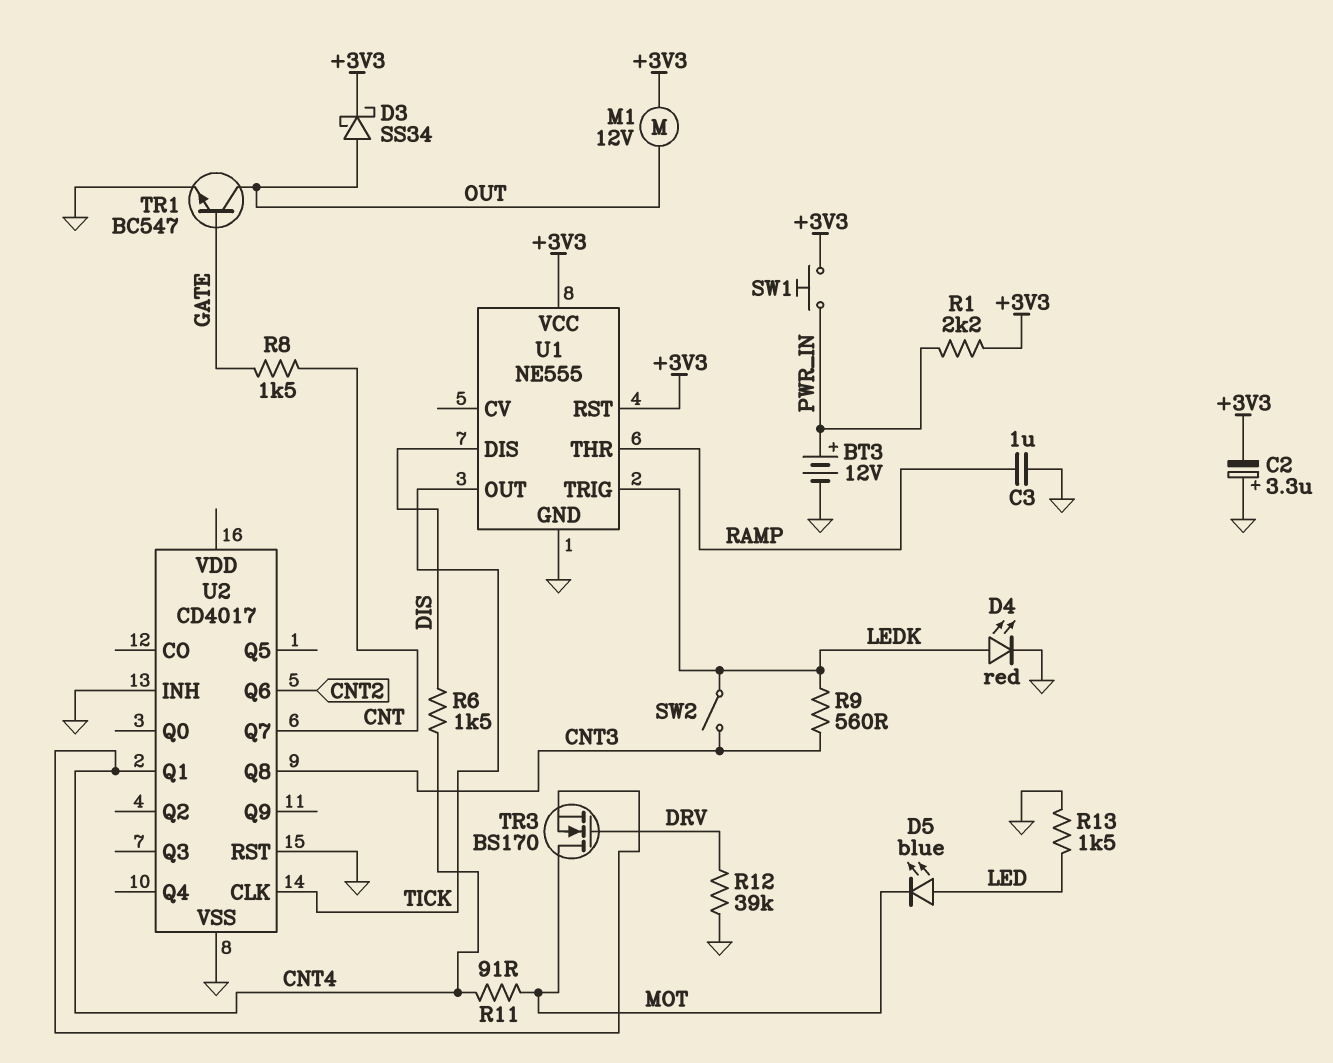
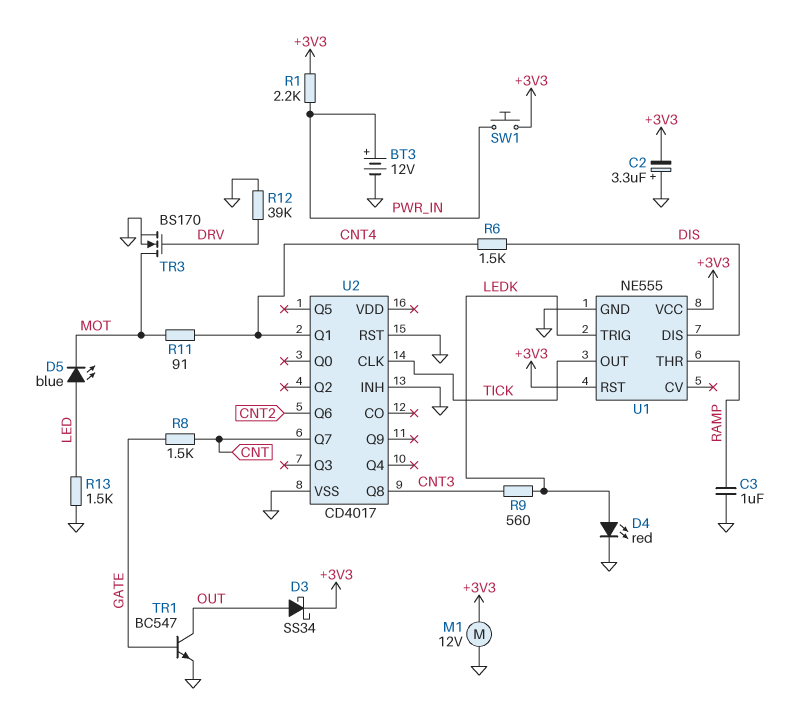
M1: motor 12V (+3V3, OUT) -> motor 12V (+3V3, GND)
SW2: switch (CNT3, LEDK) -> none
TR3: NMOS BS170 (G DRV, D MOT, S CNT4) -> NMOS BS170 (G DRV, D MOT, S GND)

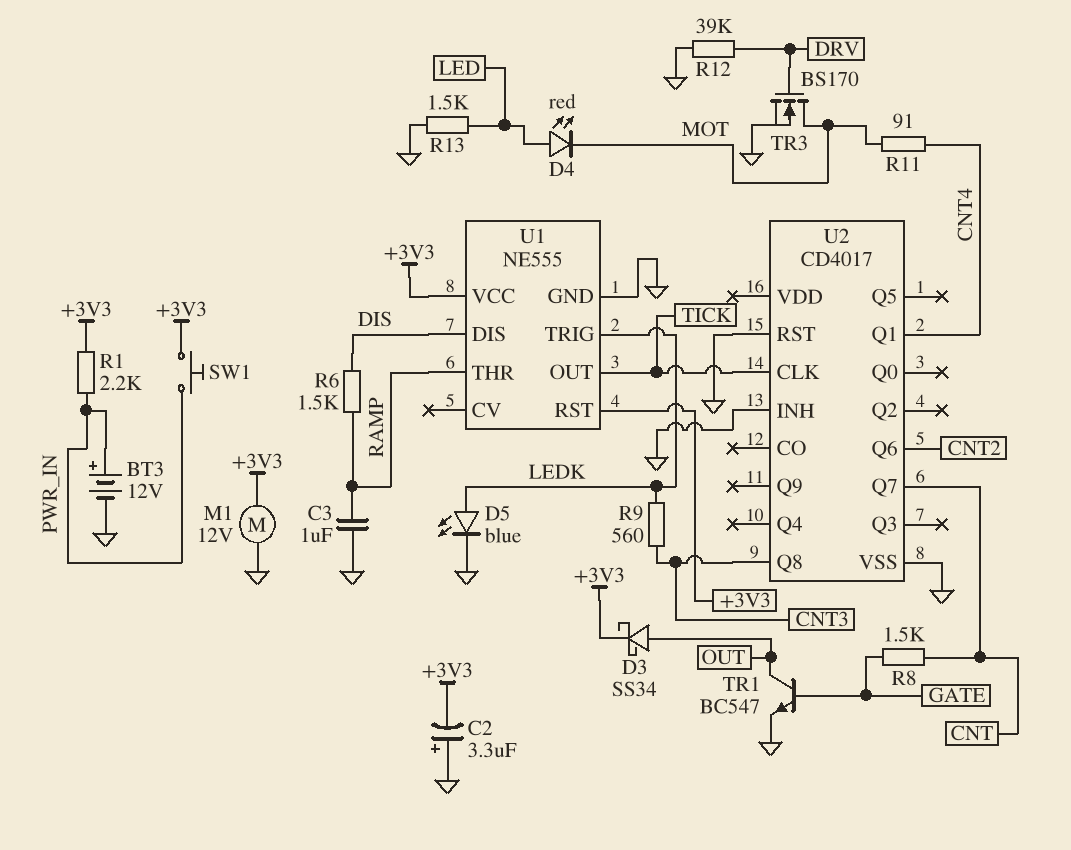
D4: LED red (A LEDK, K GND) -> LED red (A LED, K MOT)
D5: LED blue (A LED, K MOT) -> LED blue (A LEDK, K GND)
R6: 1.5k (CNT4, DIS) -> 1.5k (DIS, RAMP)

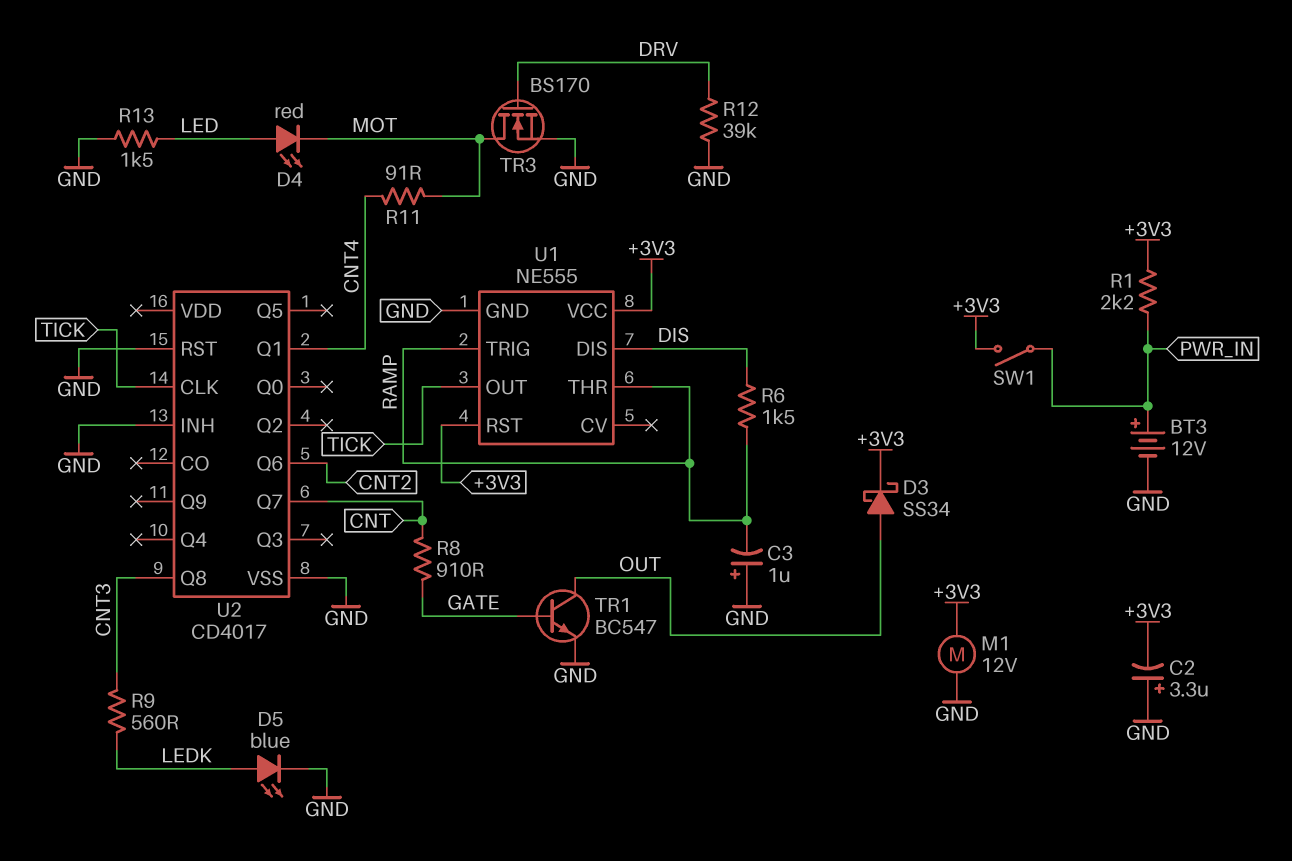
C3: 1uF (GND, RAMP) -> 1uF (plus GND, minus RAMP)
R8: 1.5k (CNT, GATE) -> 910 (CNT, GATE)
SW1: button (+3V3, PWR_IN) -> switch (+3V3, PWR_IN)
U1 pin TRIG: LEDK -> RAMP

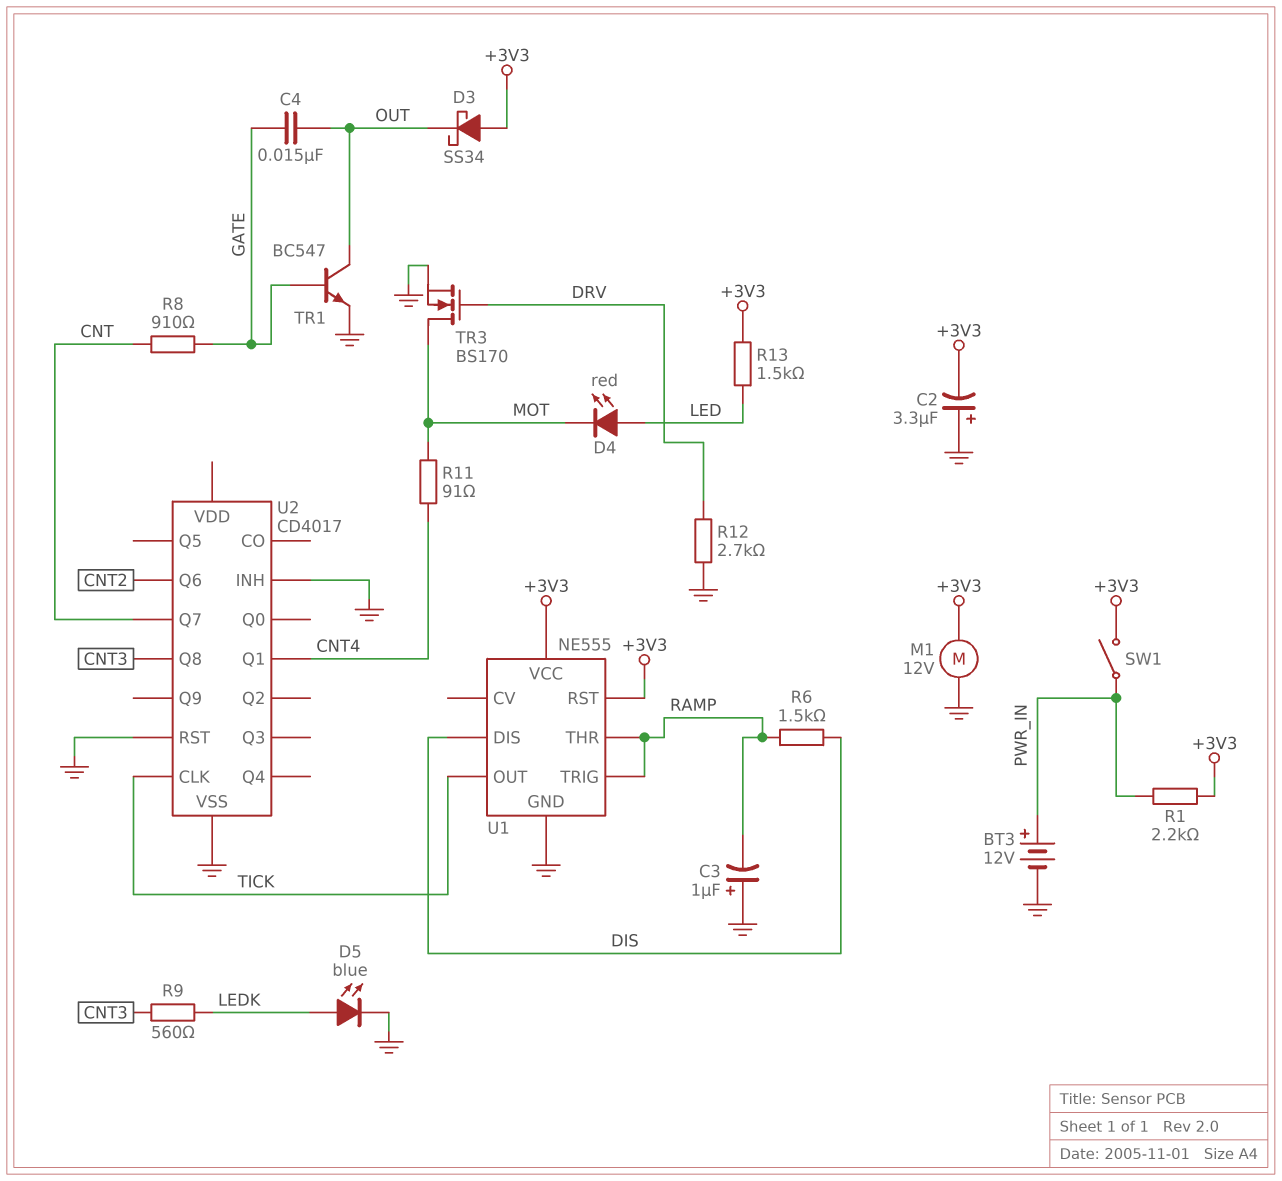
C4: none -> 15nF (GATE, OUT)
D3: schottky SS34 (A OUT, K +3V3) -> schottky SS34 (A +3V3, K OUT)
R12: 39k (DRV, GND) -> 2.7k (DRV, GND)
R13: 1.5k (GND, LED) -> 1.5k (+3V3, LED)

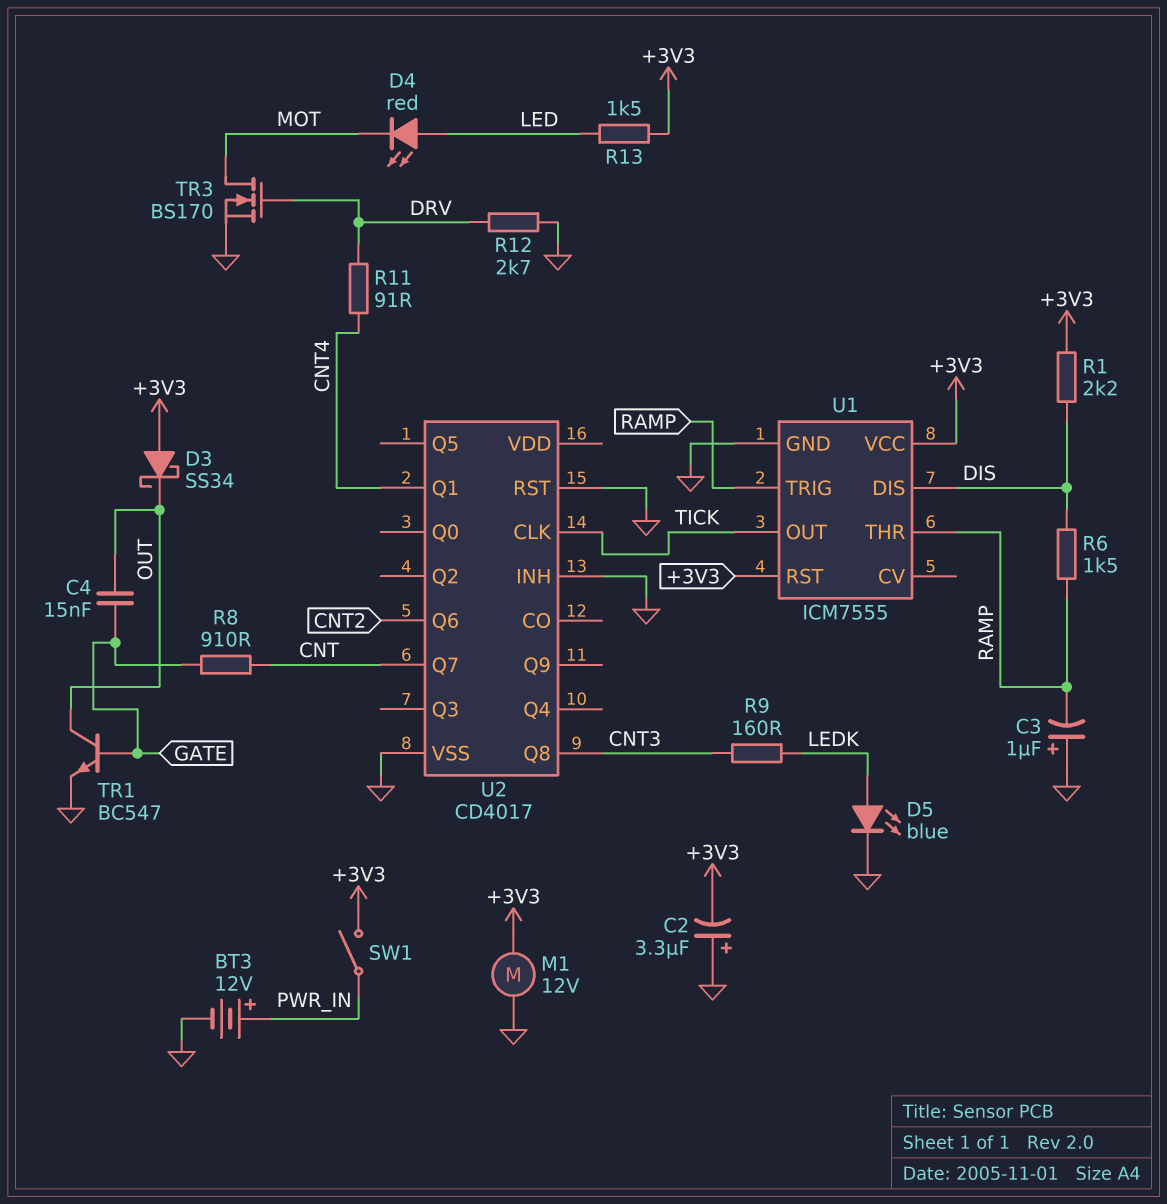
R1: 2.2k (+3V3, PWR_IN) -> 2.2k (+3V3, DIS)
R9: 560 (CNT3, LEDK) -> 160 (CNT3, LEDK)
R11: 91 (CNT4, MOT) -> 91 (CNT4, DRV)
U1: NE555 -> ICM7555

